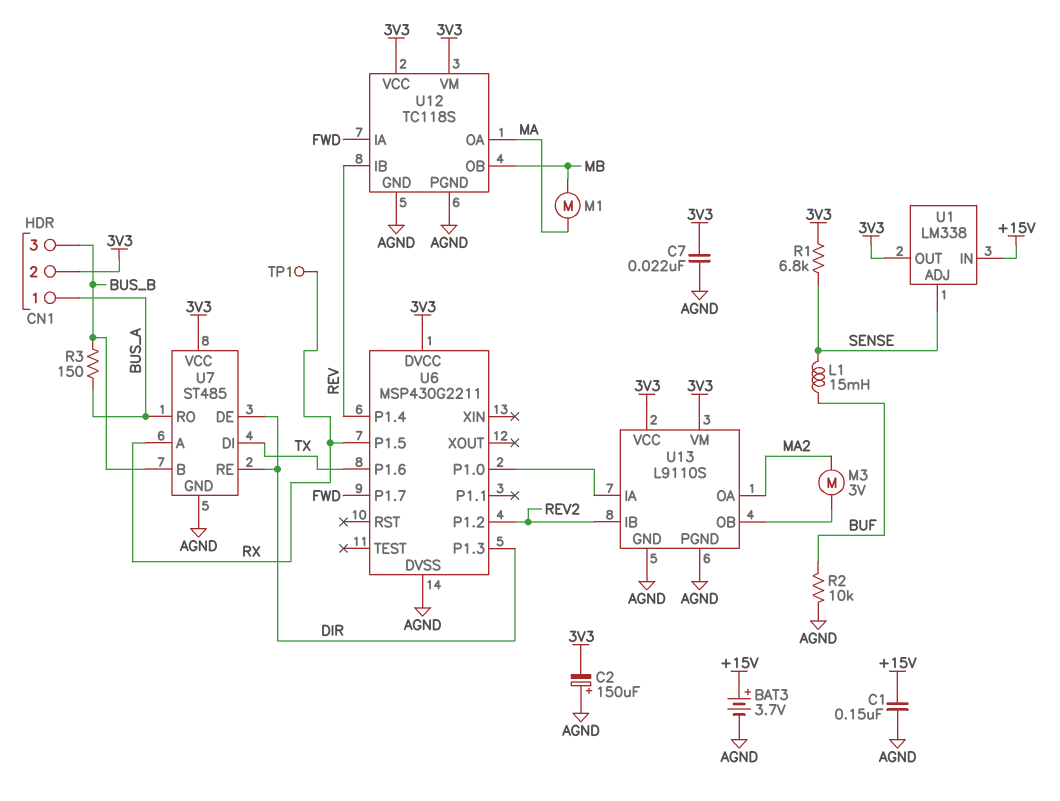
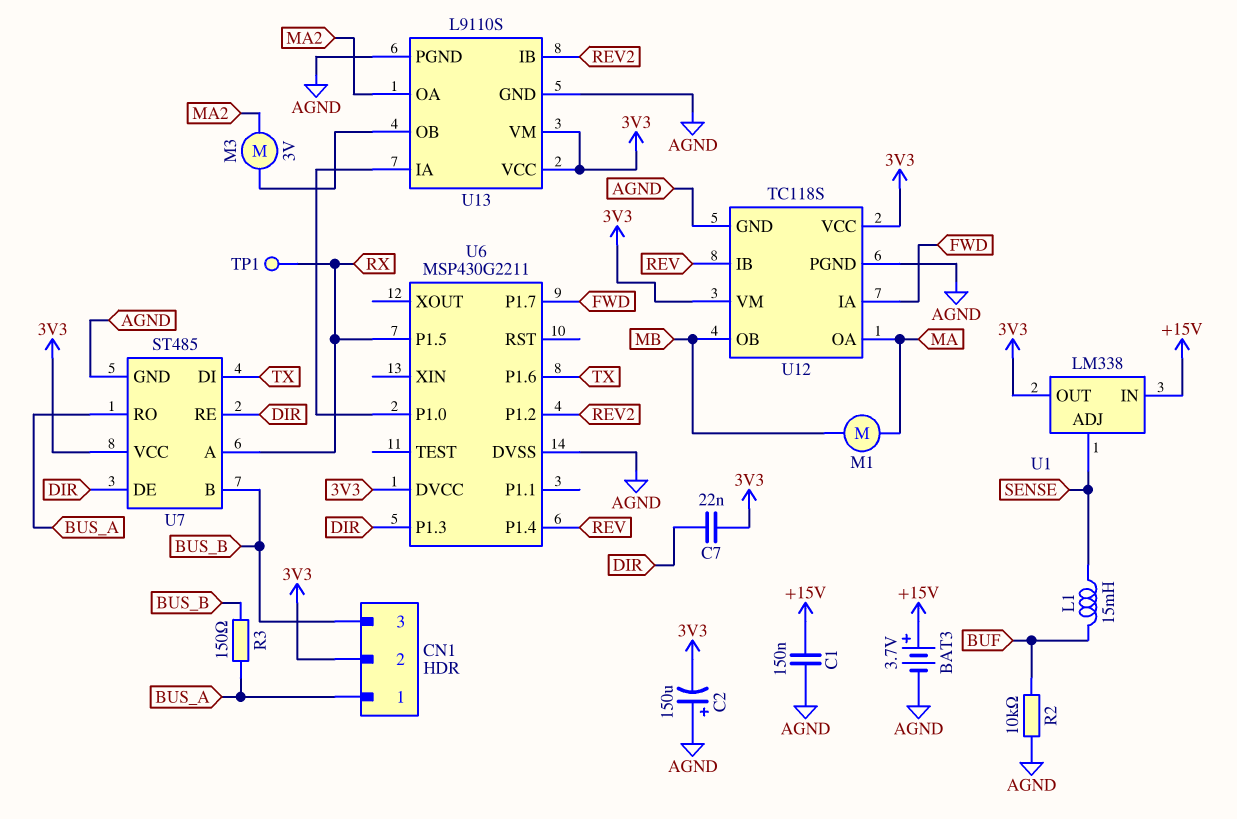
C7: 22nF (3V3, AGND) -> 22nF (3V3, DIR)
R1: 6.8k (3V3, SENSE) -> none

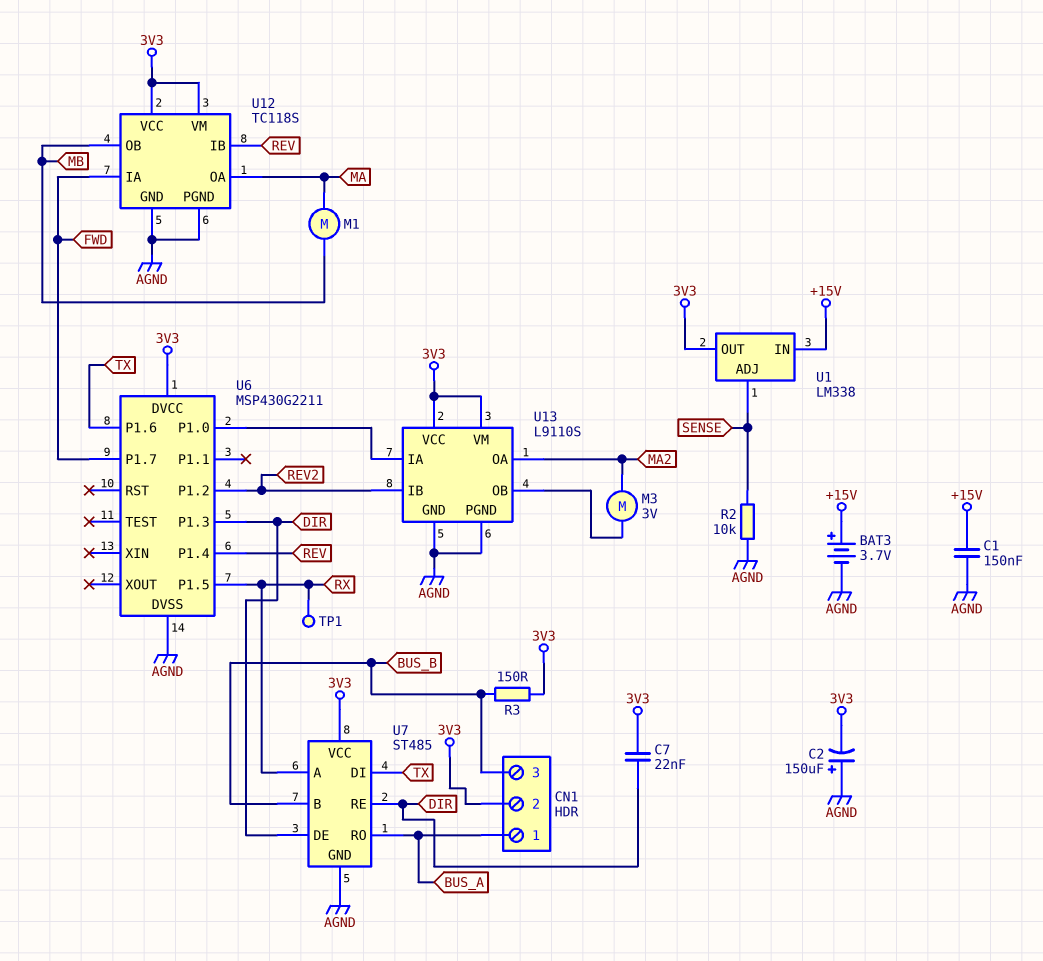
L1: 15mH (BUF, SENSE) -> none
R2: 10k (AGND, BUF) -> 10k (AGND, SENSE)
R3: 150 (BUS_A, BUS_B) -> 150 (3V3, BUS_B)

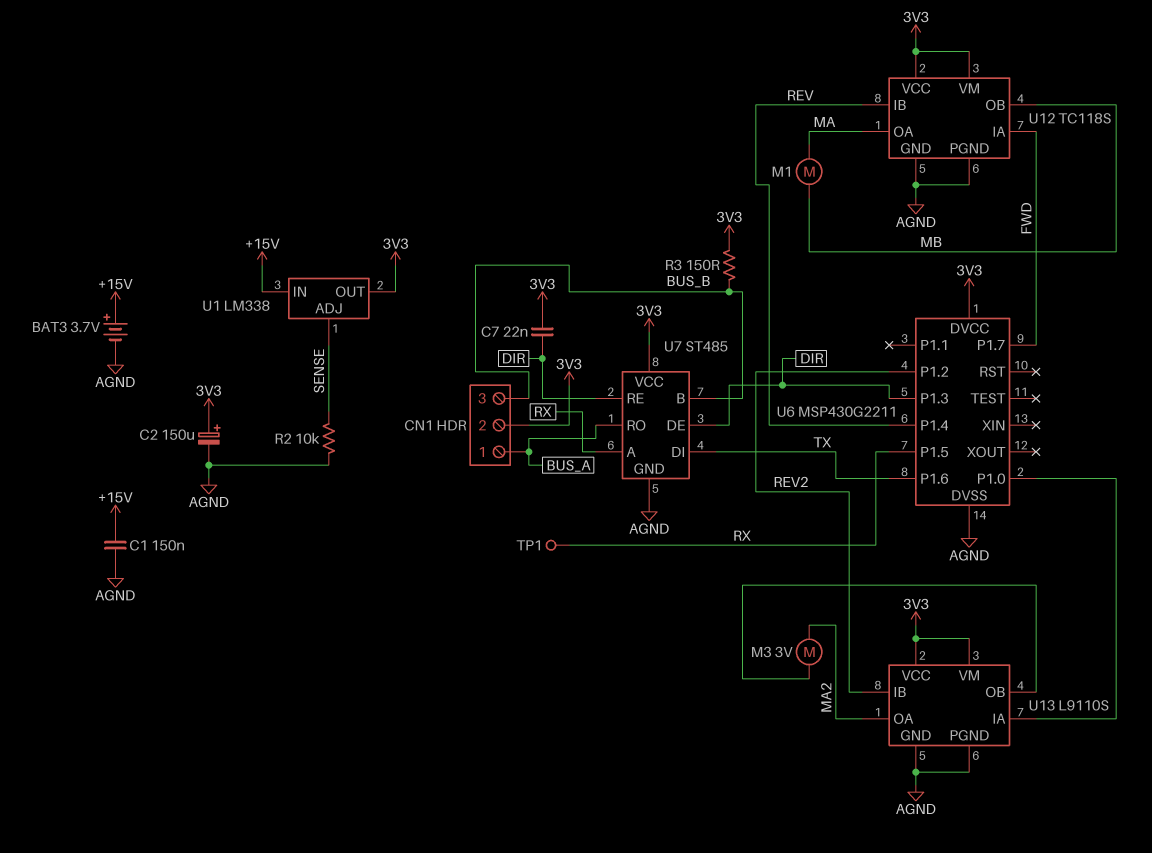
C2: 150uF (plus AGND, minus 3V3) -> 150uF (plus 3V3, minus AGND)

